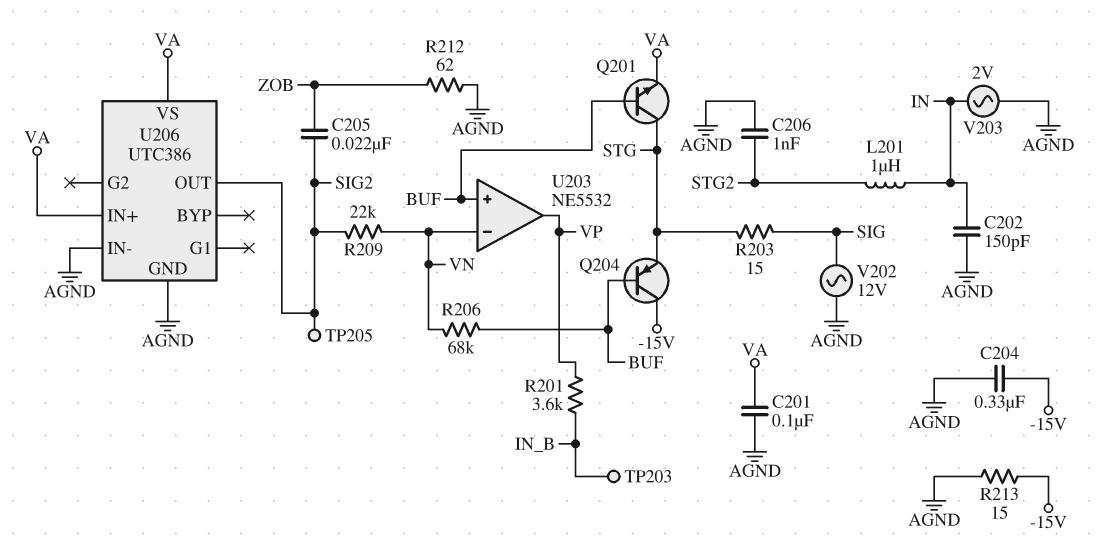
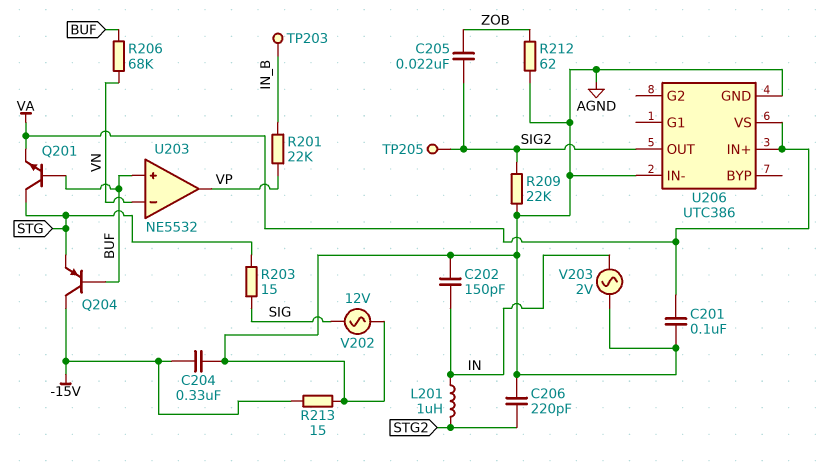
C206: 1nF (AGND, STG2) -> 220pF (AGND, STG2)
R201: 3.6k (IN_B, VP) -> 22k (IN_B, VP)
R209: 22k (SIG2, VN) -> 22k (AGND, SIG2)

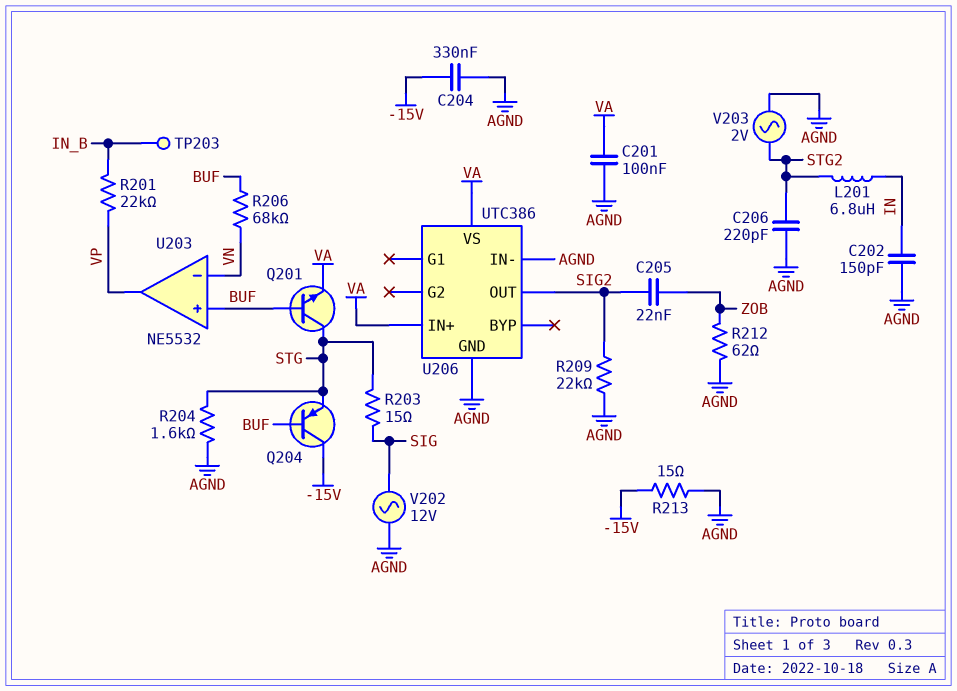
L201: 1uH (IN, STG2) -> 6.8uH (IN, STG2)
R204: none -> 1.6k (AGND, STG)
TP205: test point (SIG2) -> none
V203: AC 2V (AGND, IN) -> AC 2V (AGND, STG2)

